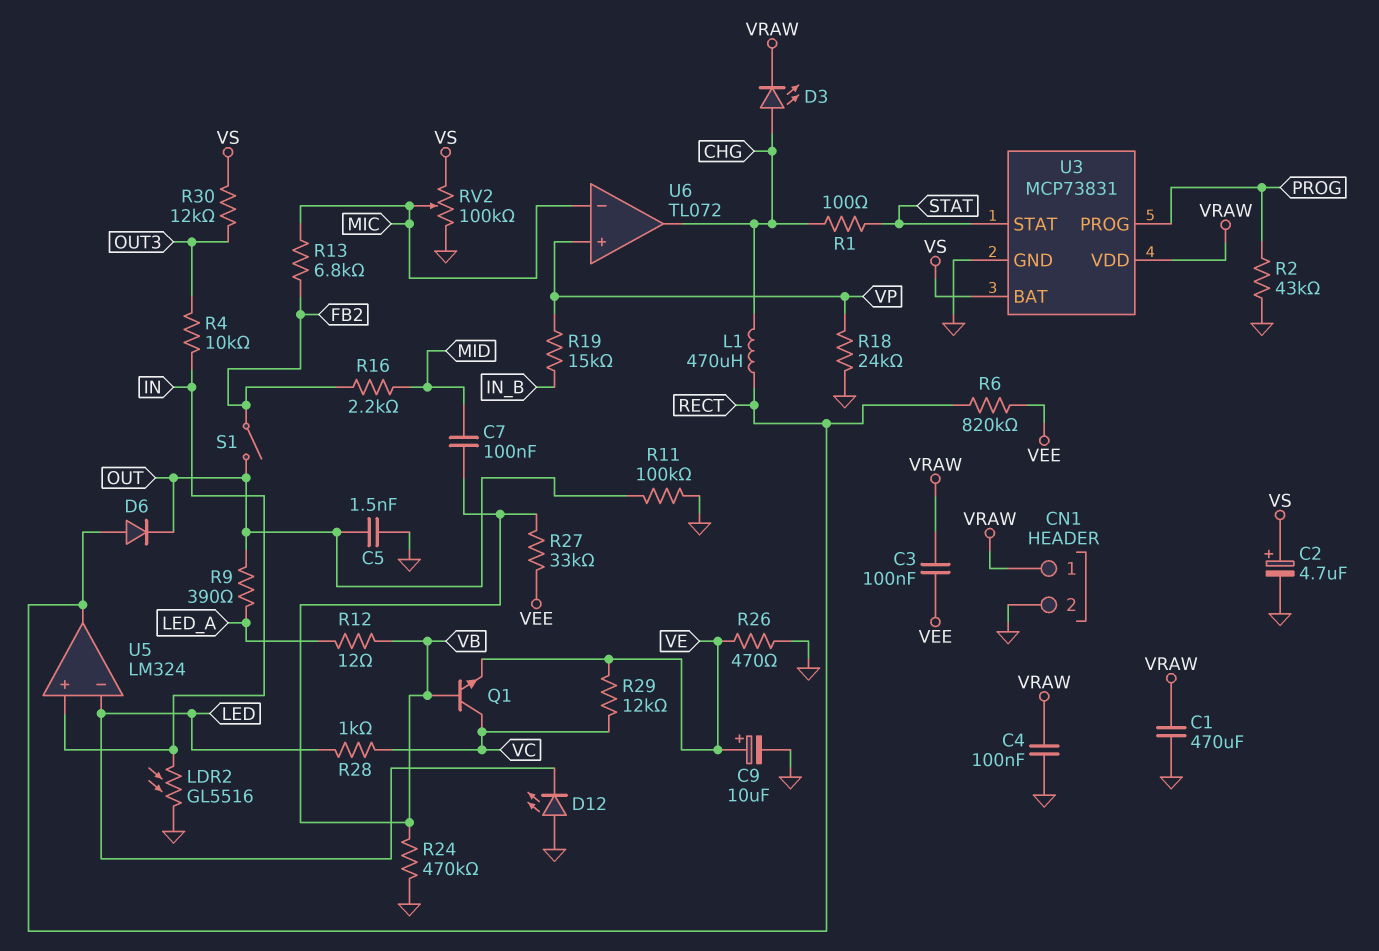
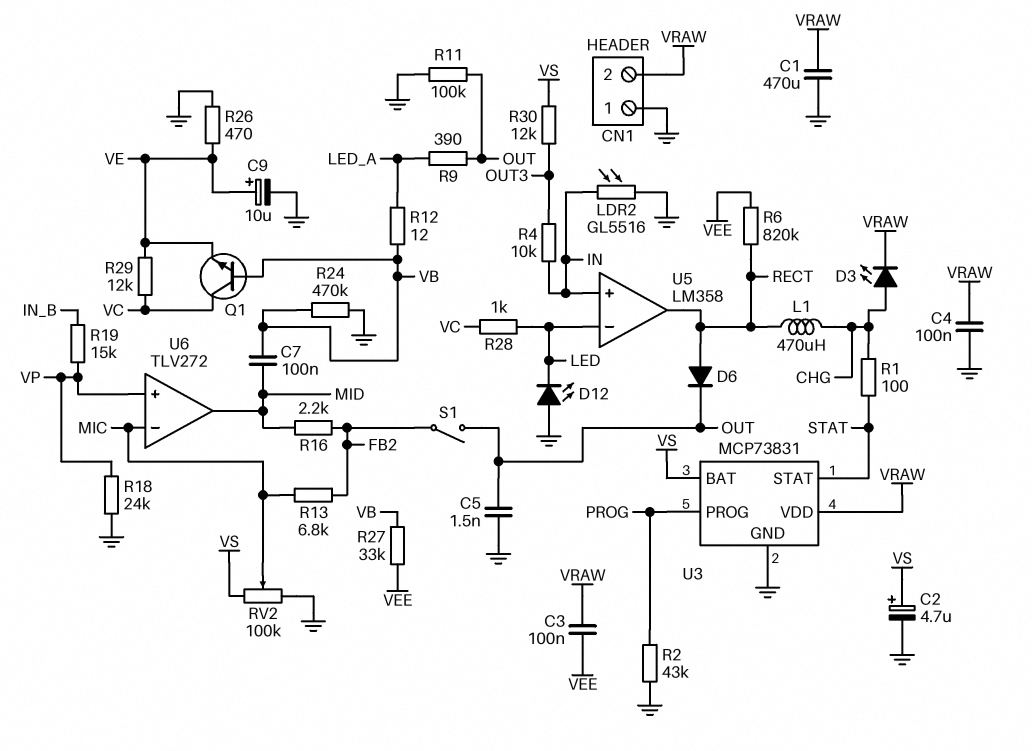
CN1 pin 1: VRAW -> GND
CN1 pin 2: GND -> VRAW
U5: LM324 -> LM358
U6: TL072 -> TLV272
U6 pin out: CHG -> MID

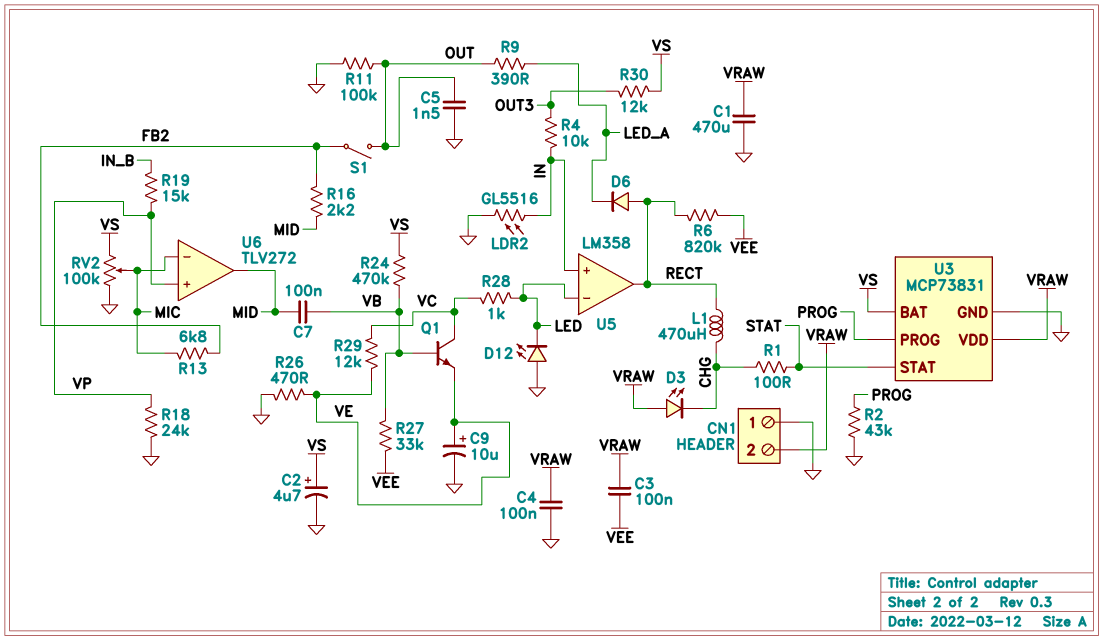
D3: LED (A CHG, K VRAW) -> LED (A VRAW, K CHG)
D6: diode (A RECT, K OUT) -> diode (A RECT, K LED_A)
R12: 12 (LED_A, VB) -> none
R24: 470k (GND, VB) -> 470k (VB, VS)

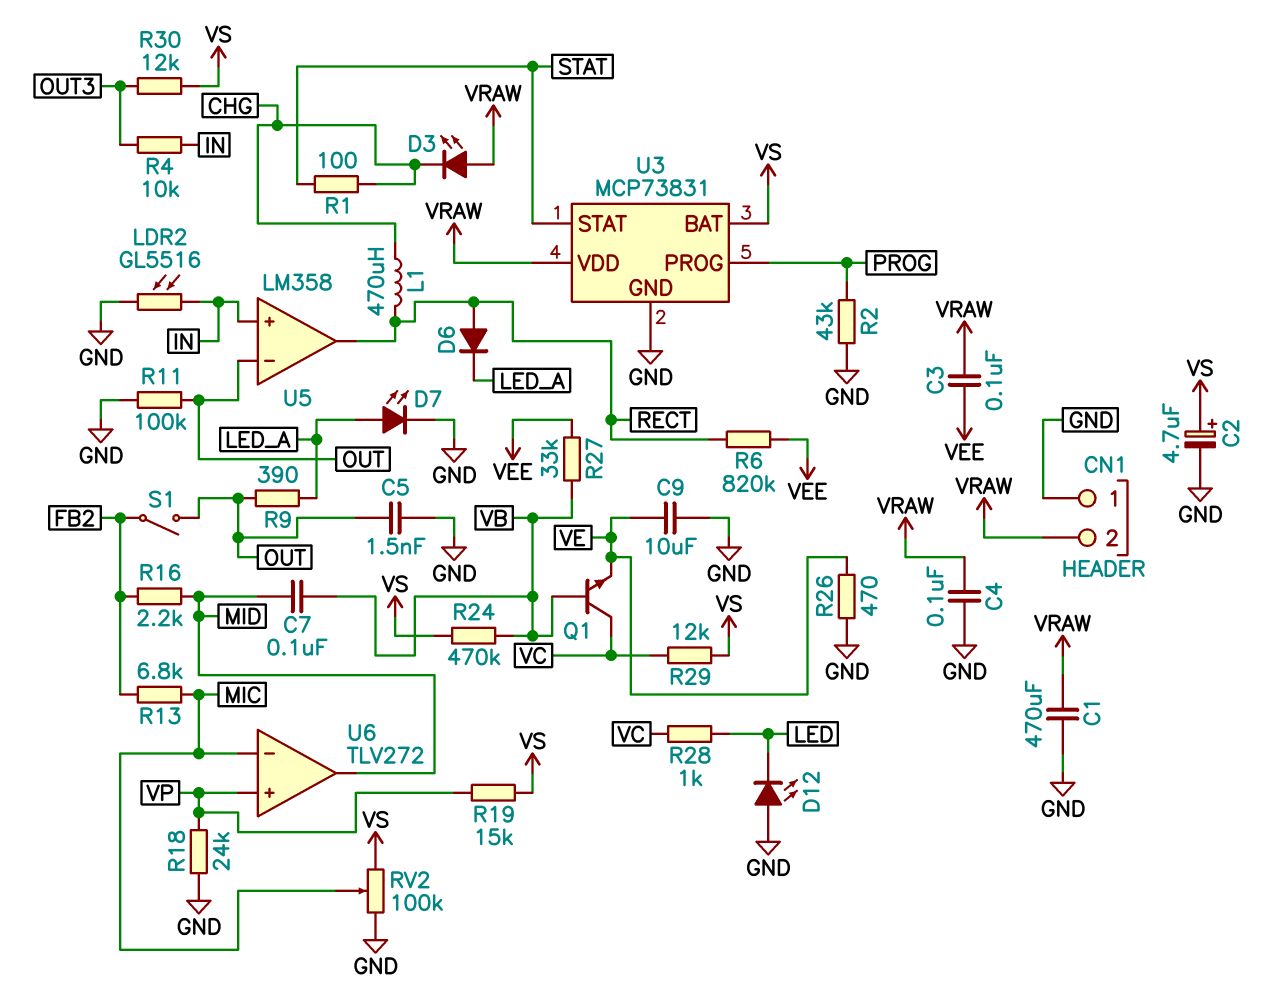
C9: 10uF (plus VE, minus GND) -> 10uF (GND, VE)
D7: none -> LED (A LED_A, K GND)
R19: 15k (IN_B, VP) -> 15k (VP, VS)
R29: 12k (VC, VE) -> 12k (VC, VS)
U5 pin in-: LED -> OUT

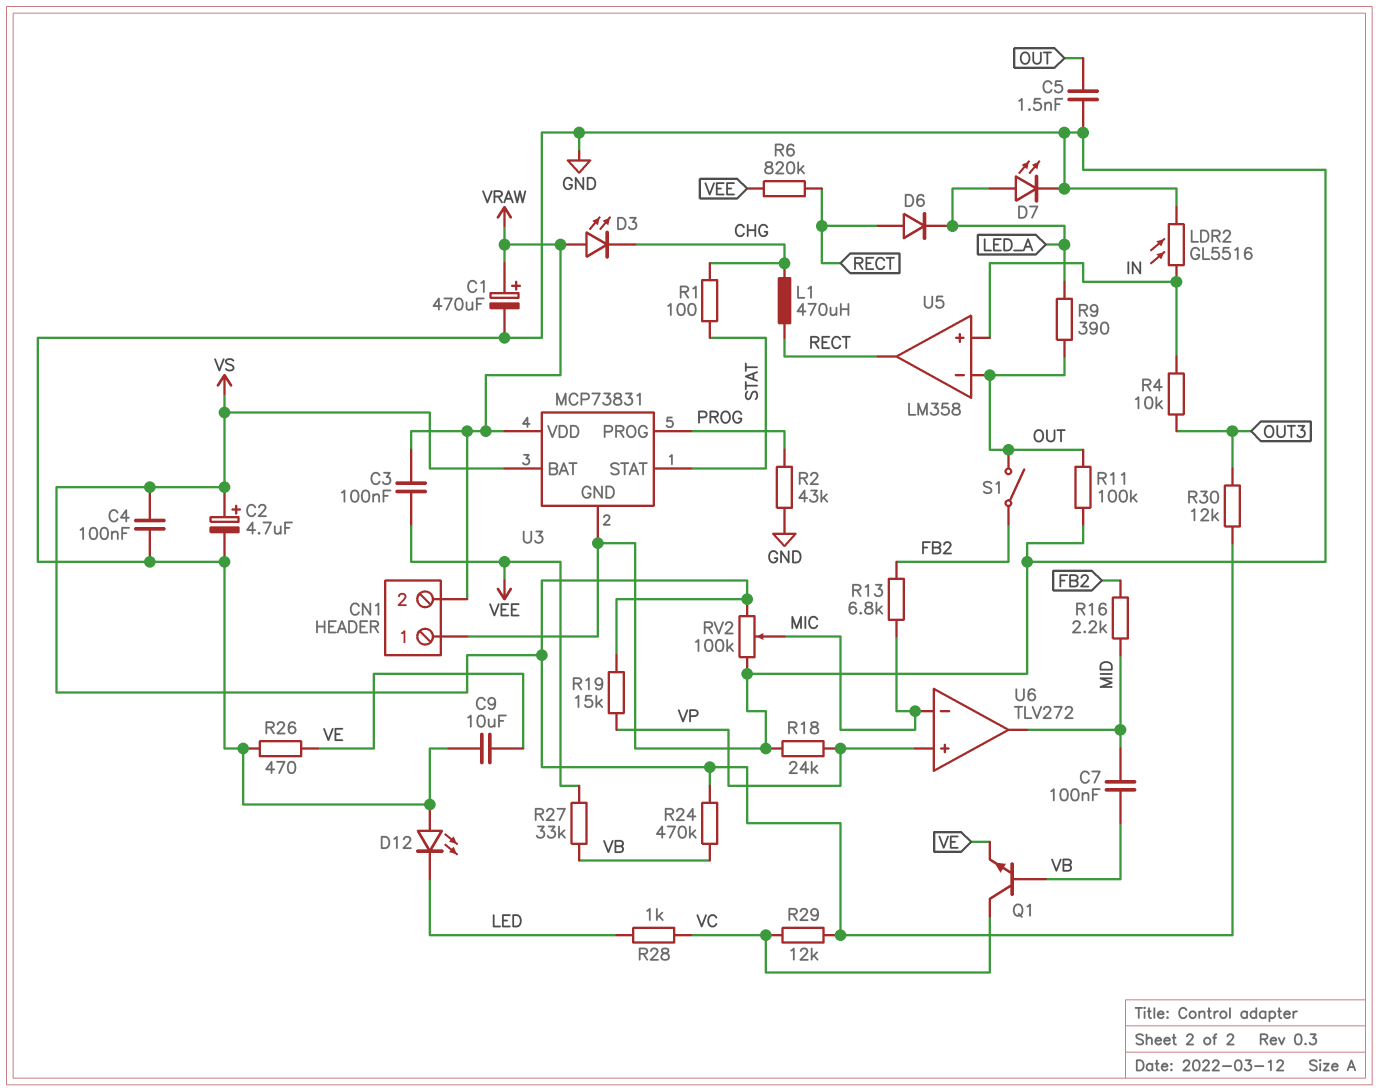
C1: 470uF (GND, VRAW) -> 470uF (plus VRAW, minus GND)
C4: 100nF (GND, VRAW) -> 100nF (GND, VS)

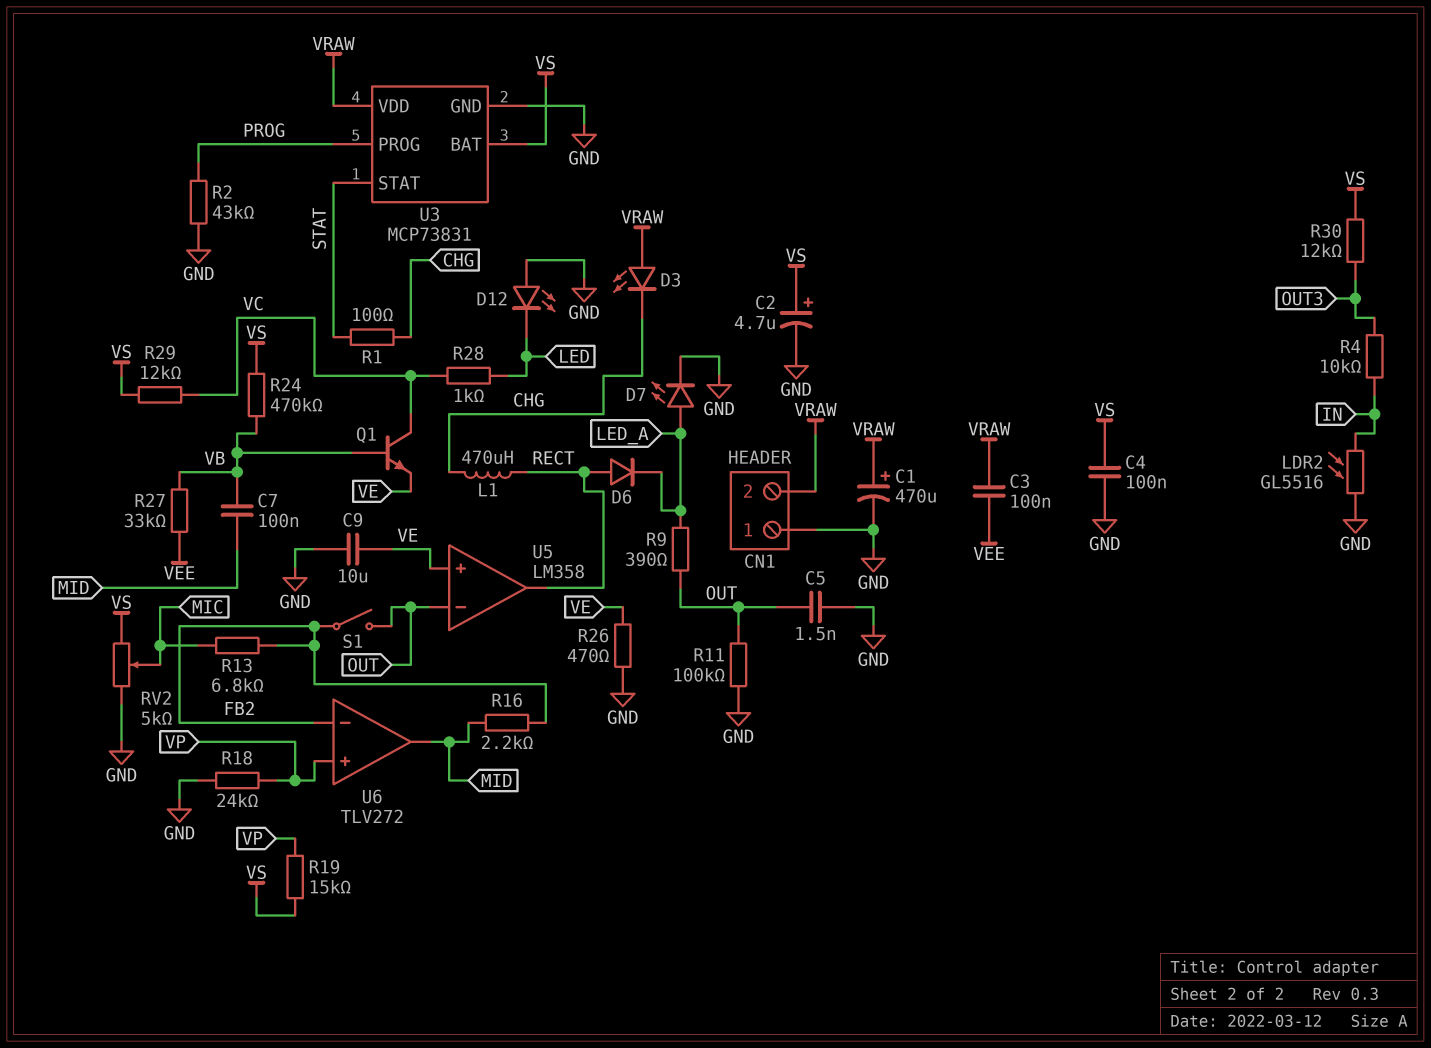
R6: 820k (RECT, VEE) -> none
RV2: 100k (GND, VS, wiper MIC) -> 5k (GND, VS, wiper MIC)
U5 pin in+: IN -> VE
U6 pin in-: MIC -> FB2

